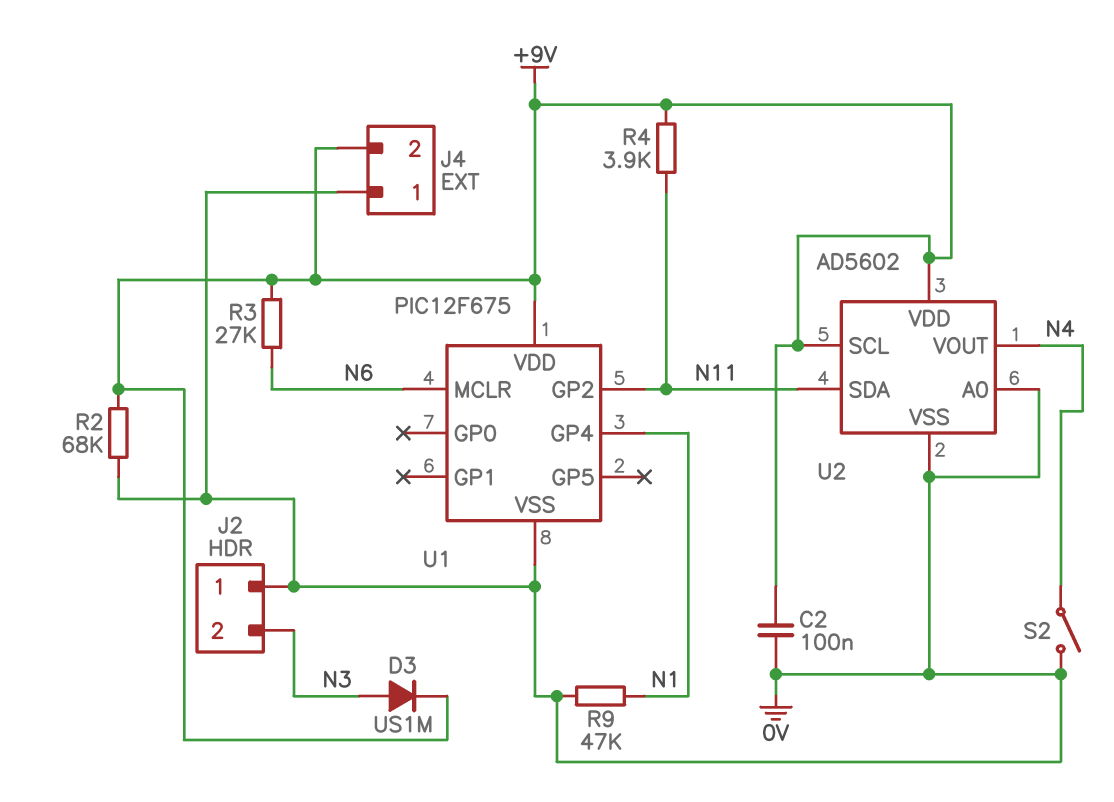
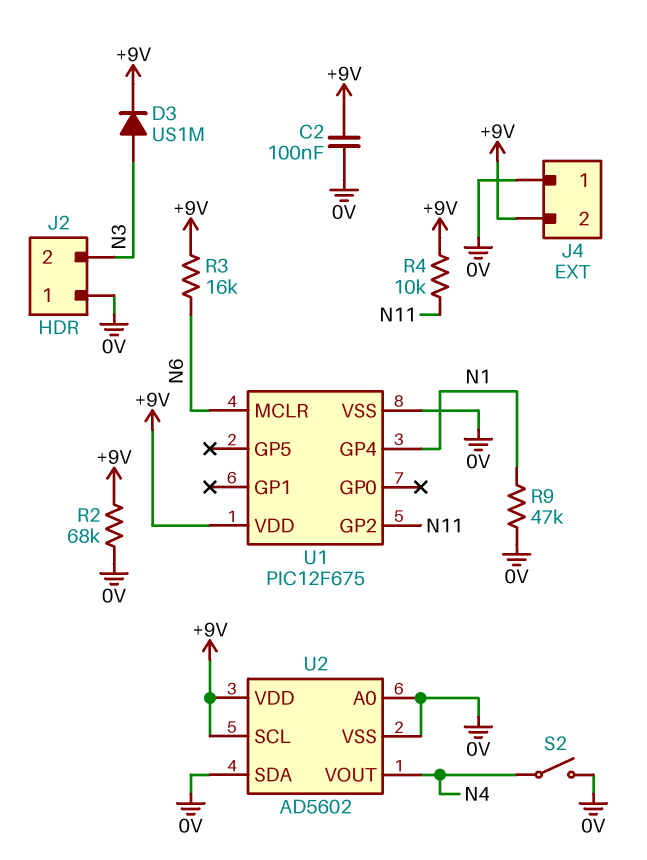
R3: 27k (+9V, N6) -> 16k (+9V, N6)
R4: 3.9k (+9V, N11) -> 10k (+9V, N11)
U2 pin SDA: N11 -> 0V

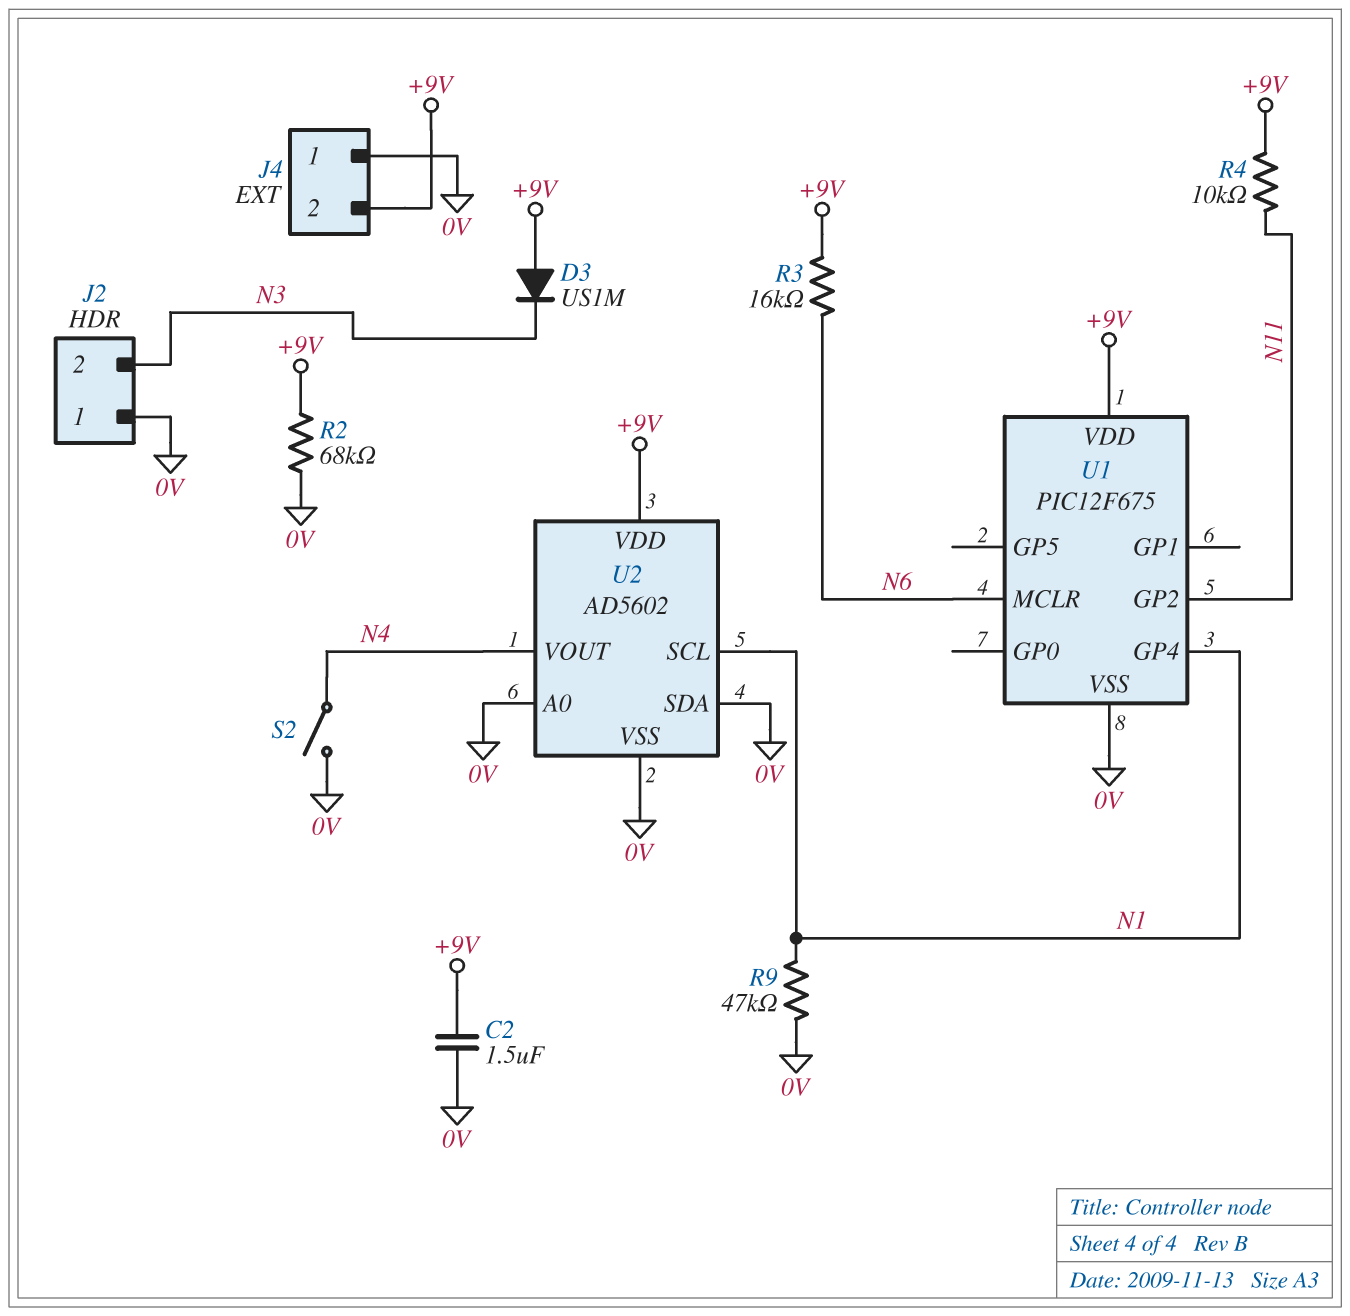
C2: 100nF (+9V, 0V) -> 1.5uF (+9V, 0V)
D3: diode US1M (A N3, K +9V) -> diode US1M (A +9V, K N3)
U2 pin SCL: +9V -> N1

